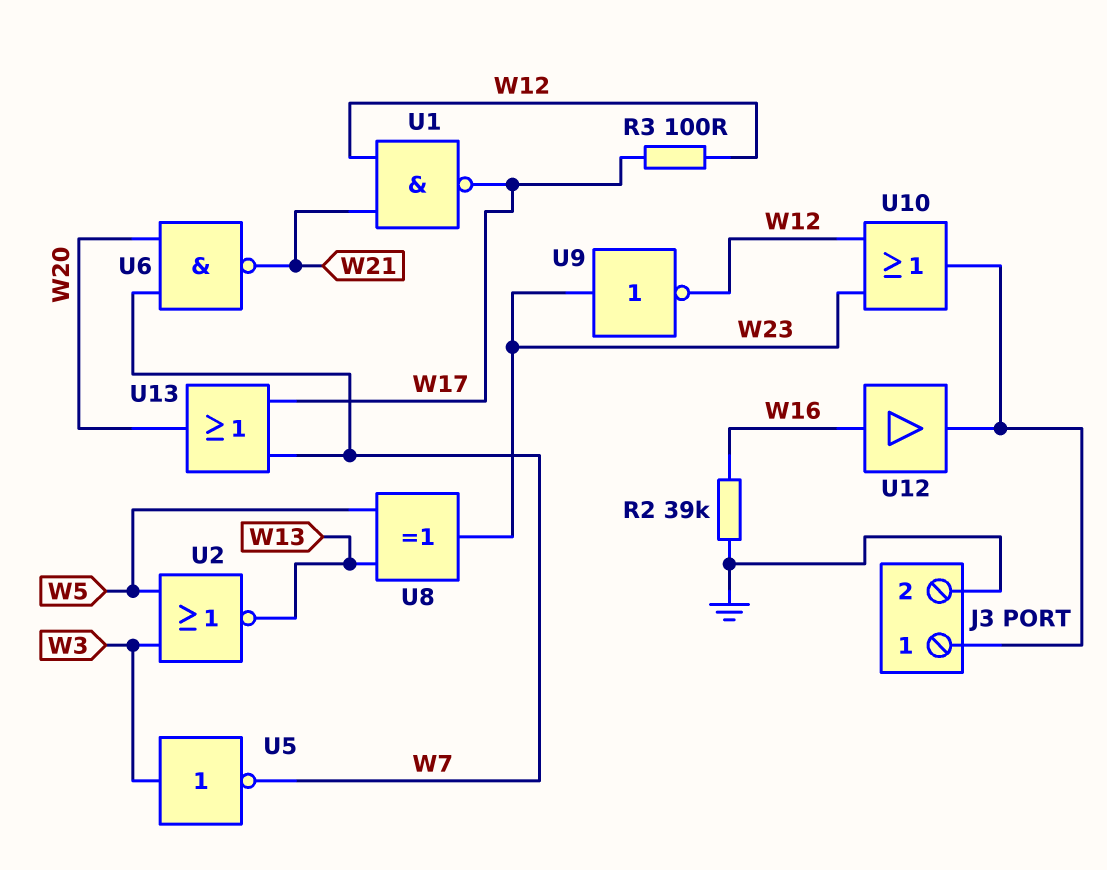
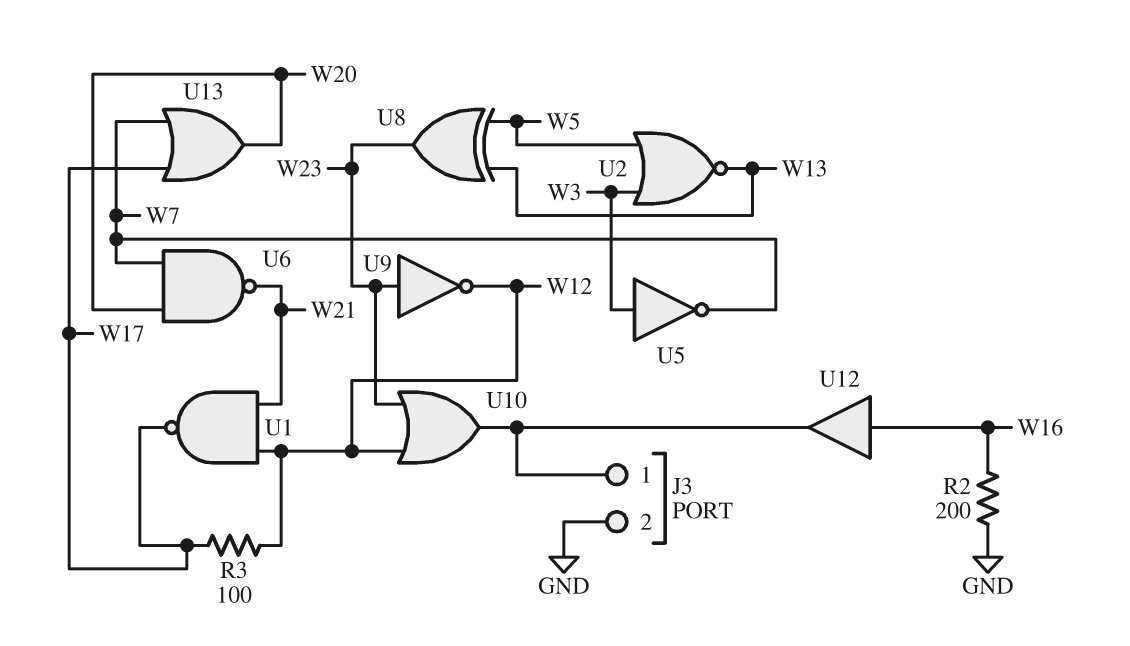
R2: 39k (GND, W16) -> 200 (GND, W16)

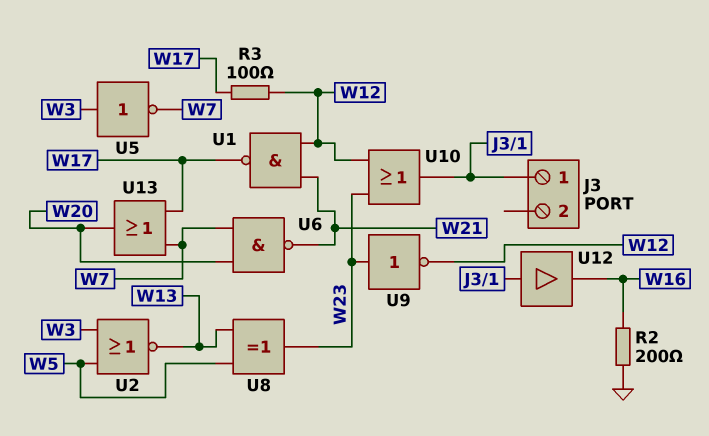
J3 pin 2: GND -> none
U12: buffer (in W16, out J3/1) -> buffer (in J3/1, out W16)

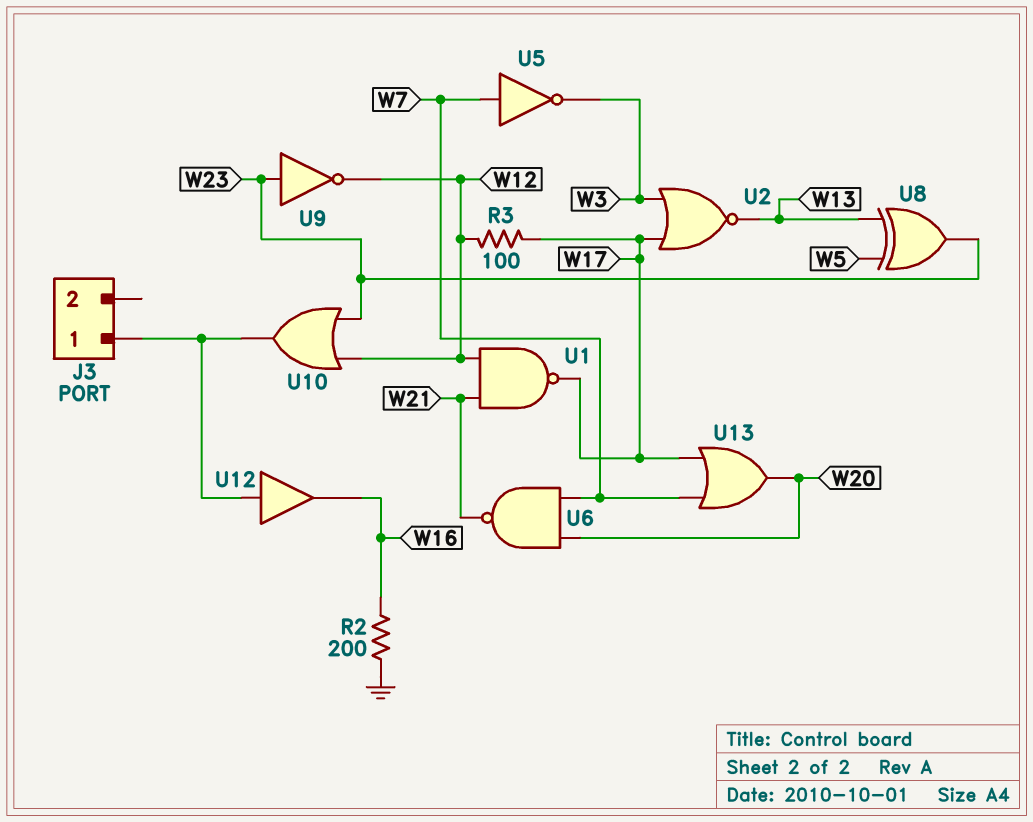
U2: NOR (in W3, in W5, out W13) -> NOR (in W3, in W17, out W13)
U5: NOT (in W3, out W7) -> NOT (in W7, out W3)

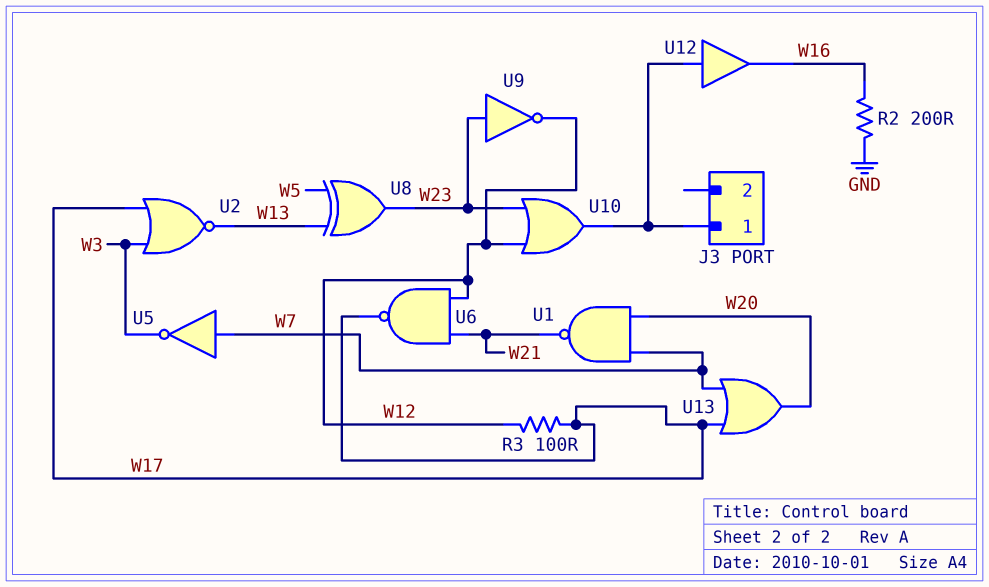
U1: NAND (in W12, in W21, out W17) -> NAND (in W7, in W20, out W21)
U6: NAND (in W7, in W20, out W21) -> NAND (in W12, in W21, out W17)

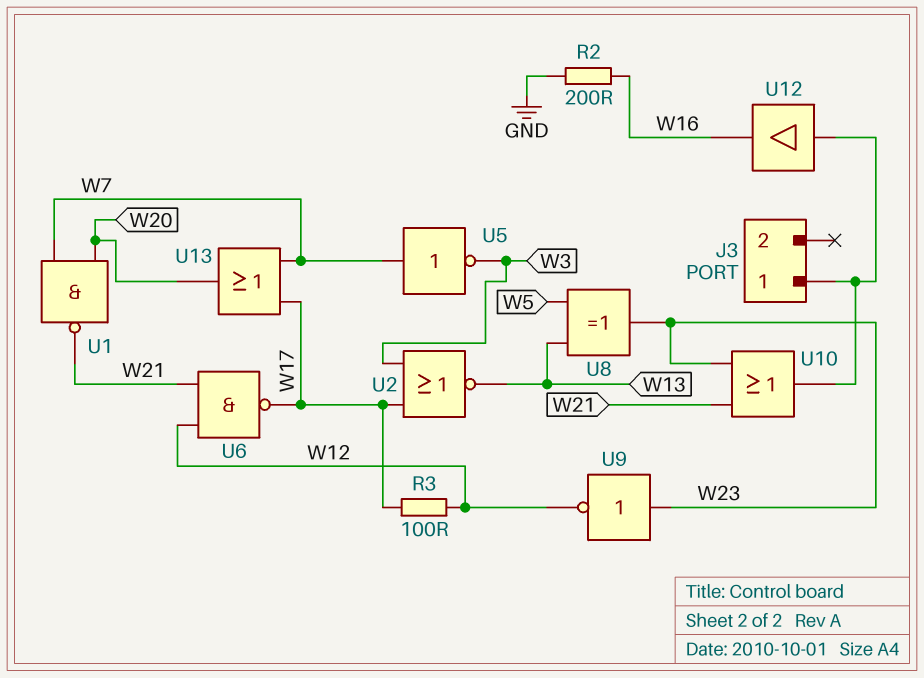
U10: OR (in W12, in W23, out J3/1) -> OR (in W21, in W23, out J3/1)

